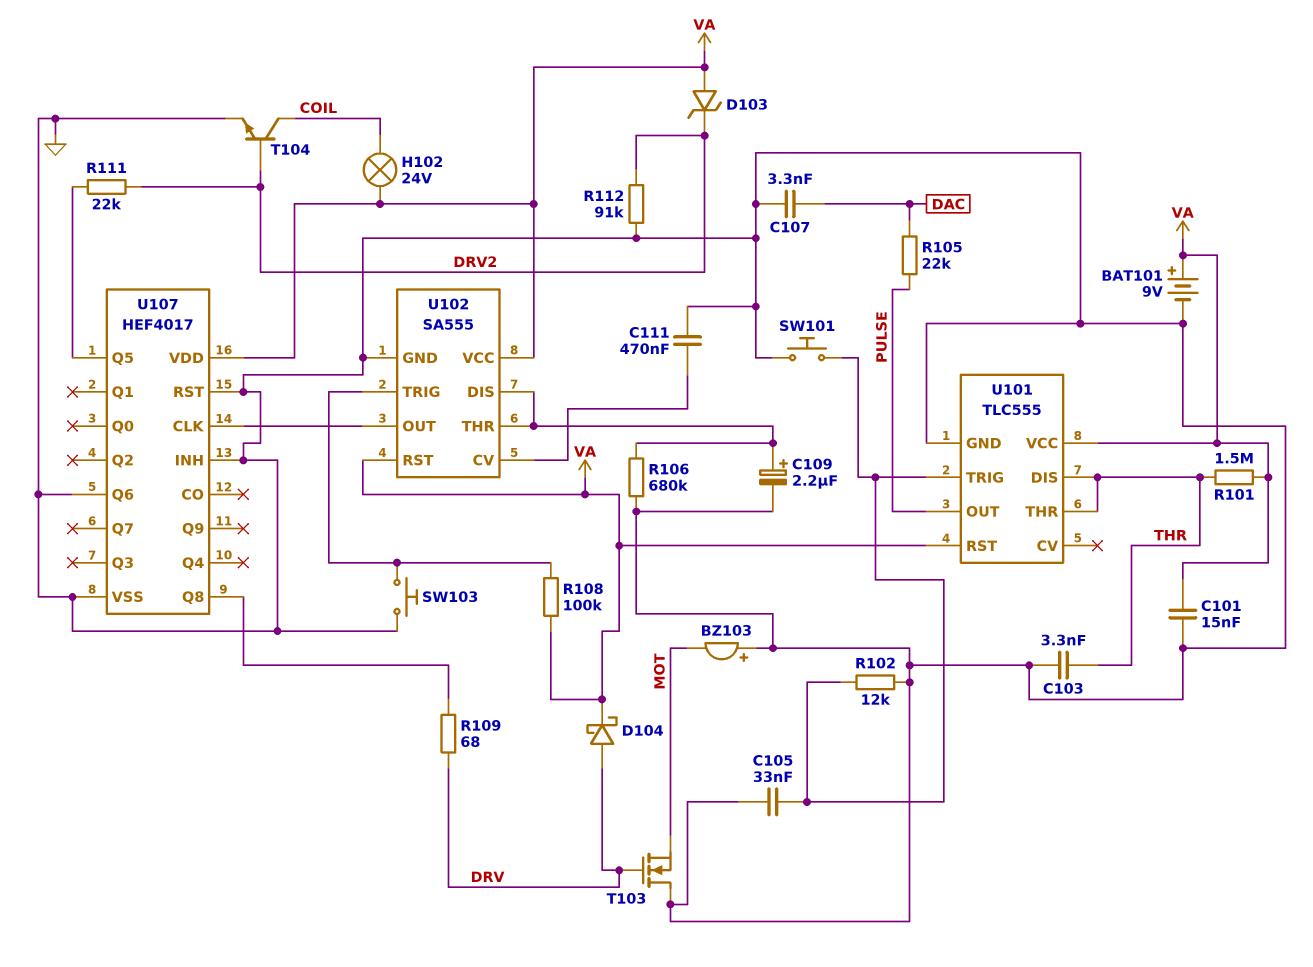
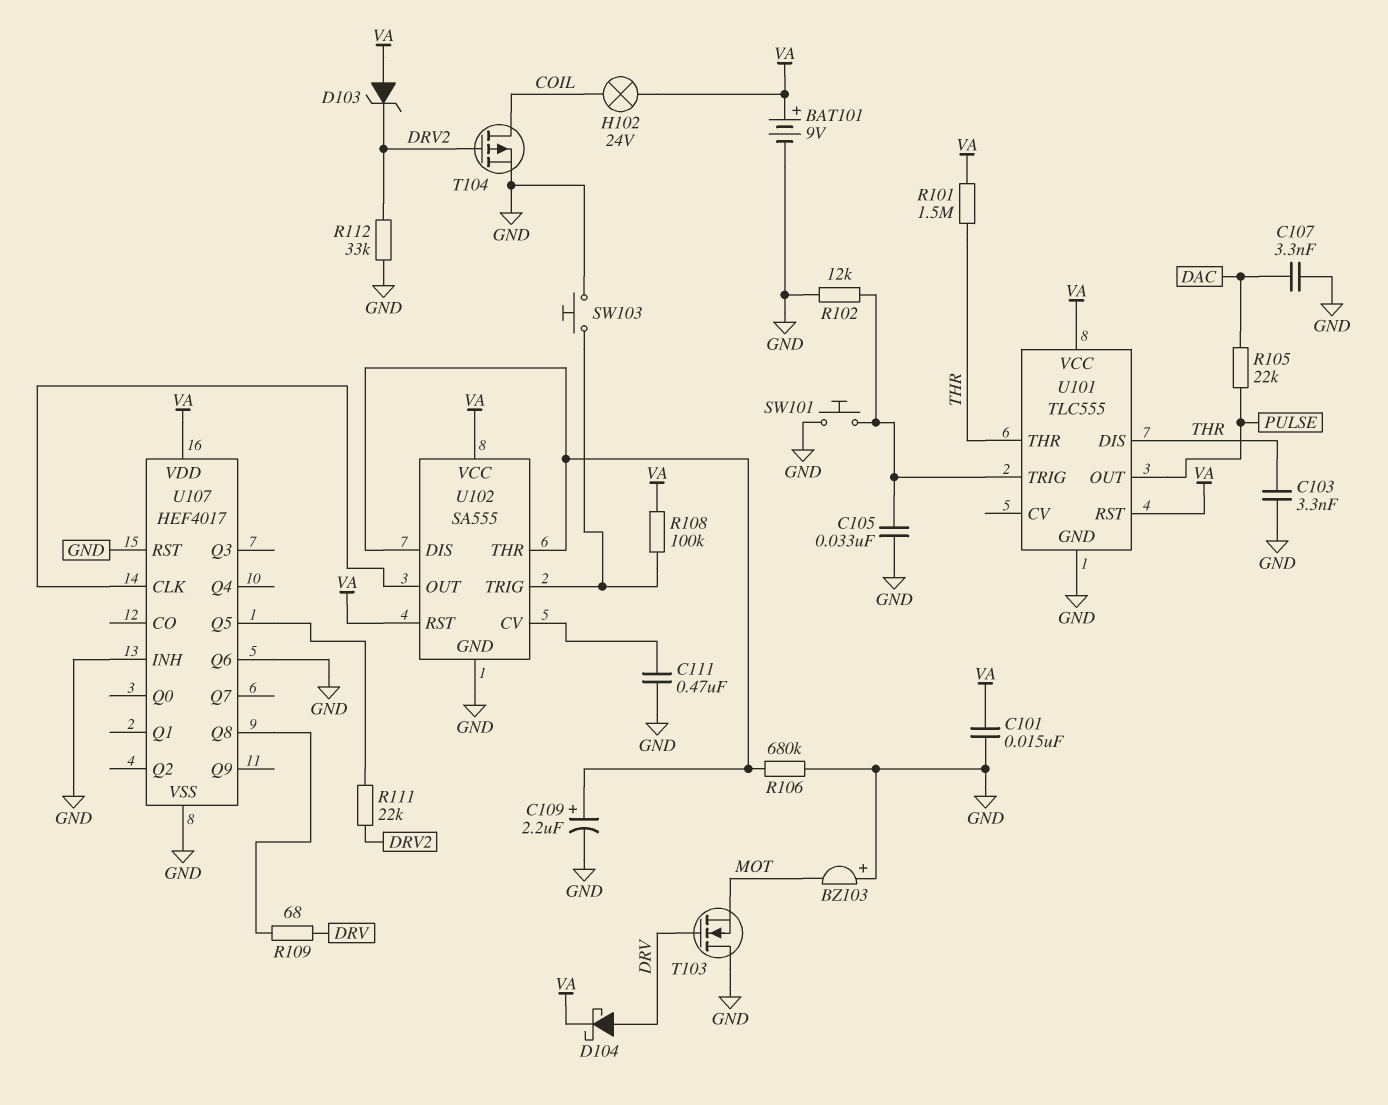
R112: 91k (DRV2, GND) -> 33k (DRV2, GND)
T104: NPN (B DRV2, C COIL, E GND) -> PMOS (G DRV2, D COIL, S GND)

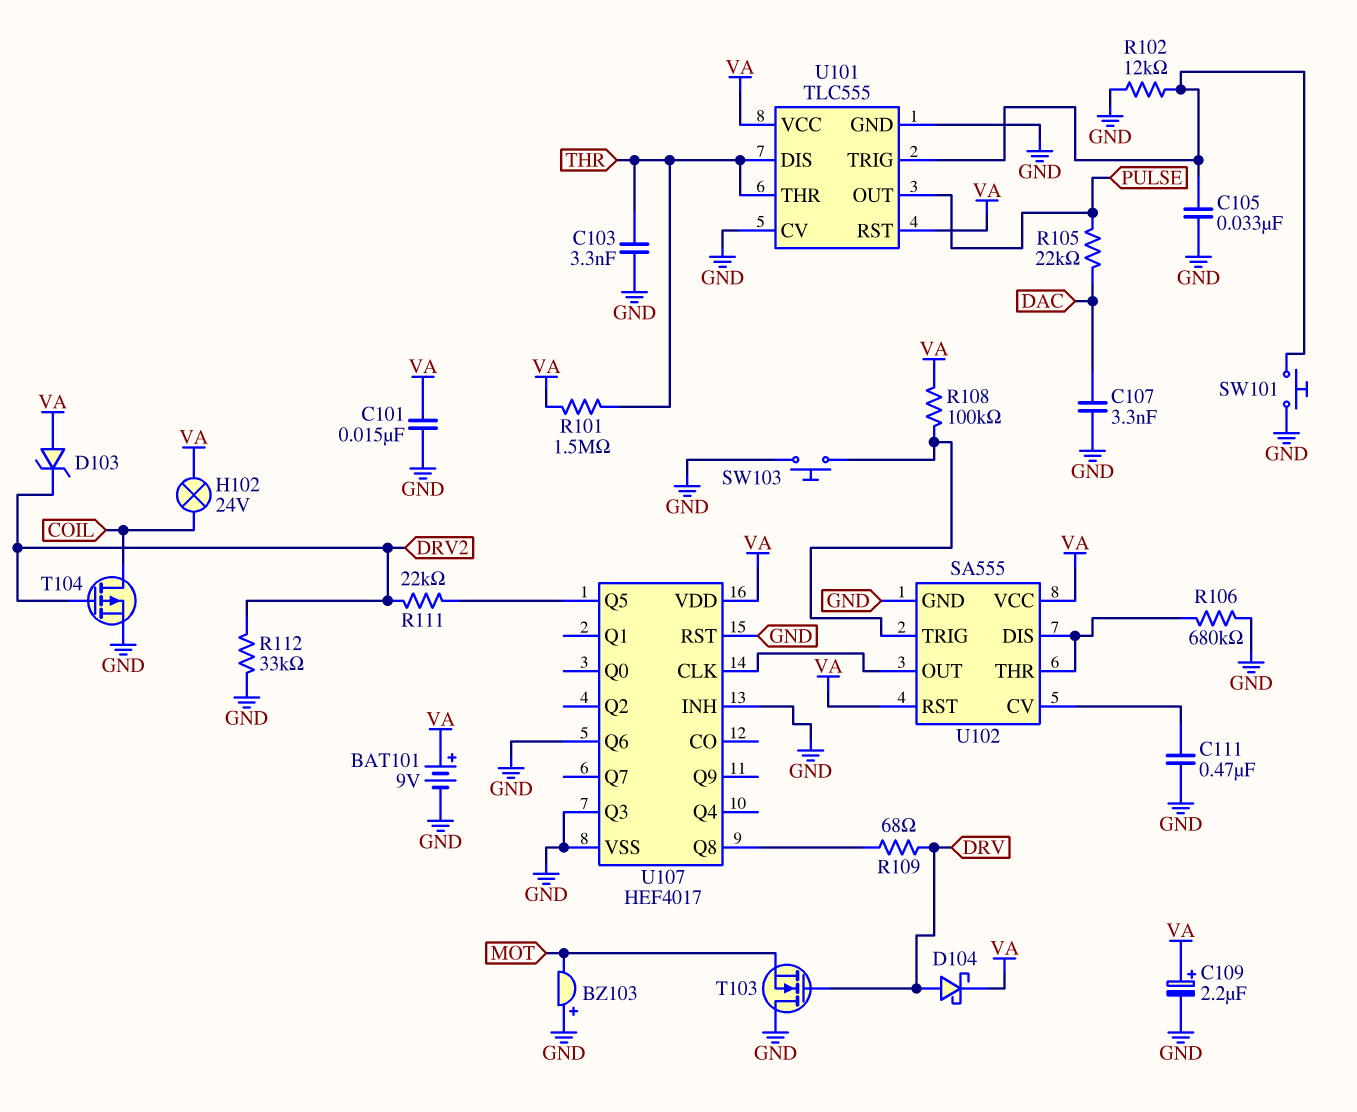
C109: 2.2uF (plus U102/DIS, minus GND) -> 2.2uF (plus VA, minus GND)
U101 pin CV: none -> GND
U107 pin Q3: none -> GND

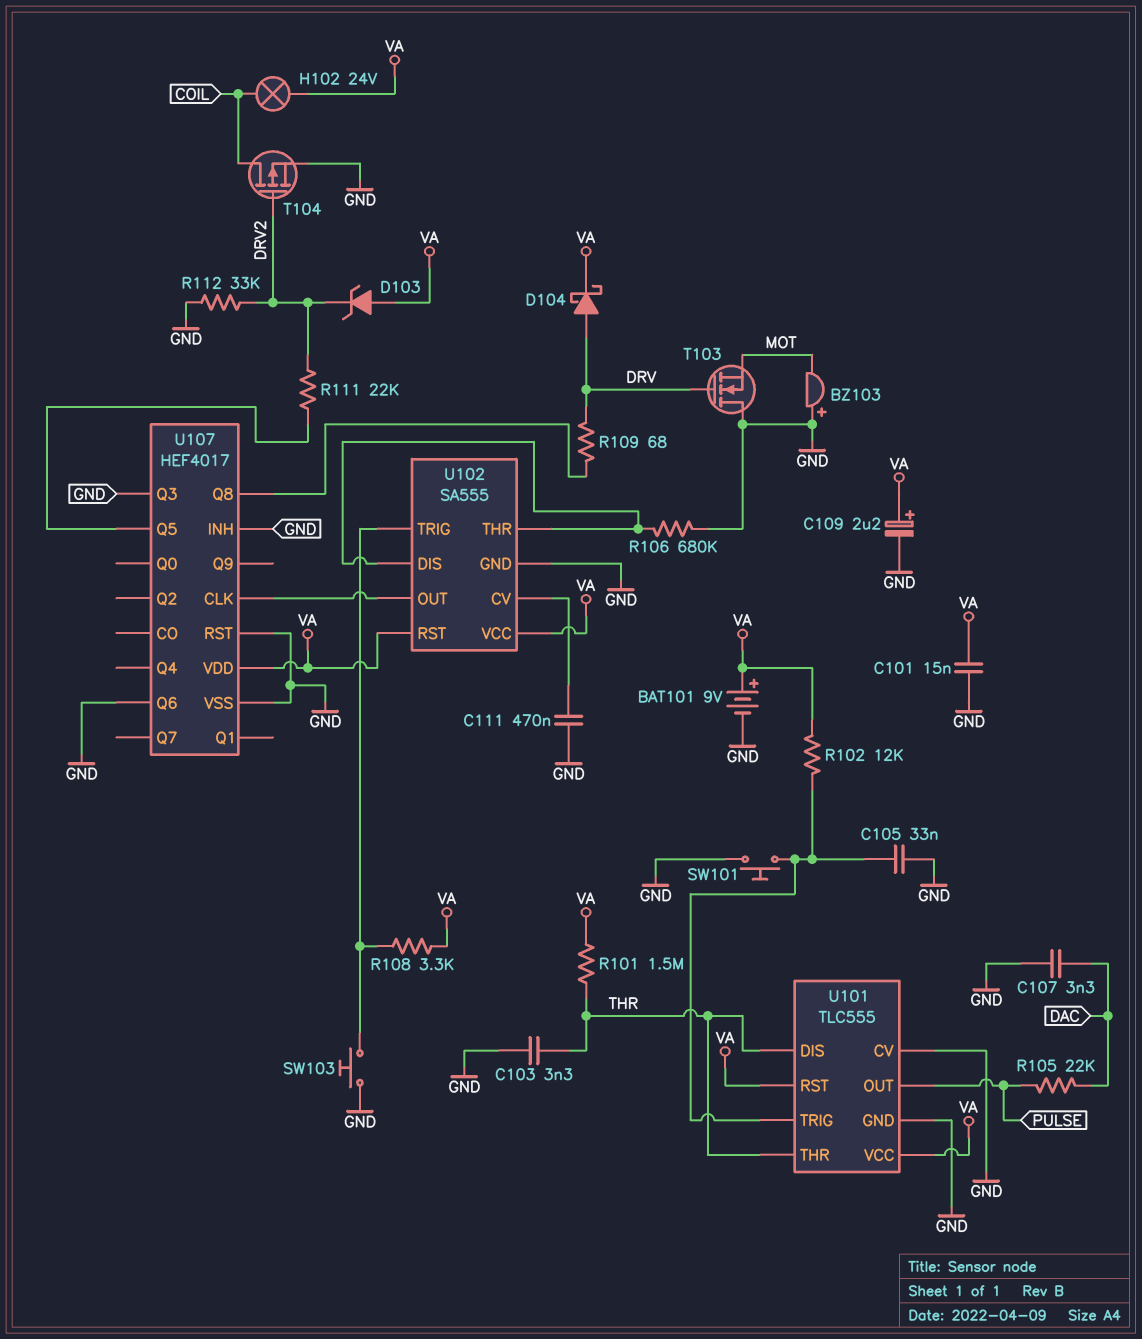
R102: 12k (GND, U101/TRIG) -> 12k (U101/TRIG, VA)
R108: 100k (U102/TRIG, VA) -> 3.3k (U102/TRIG, VA)

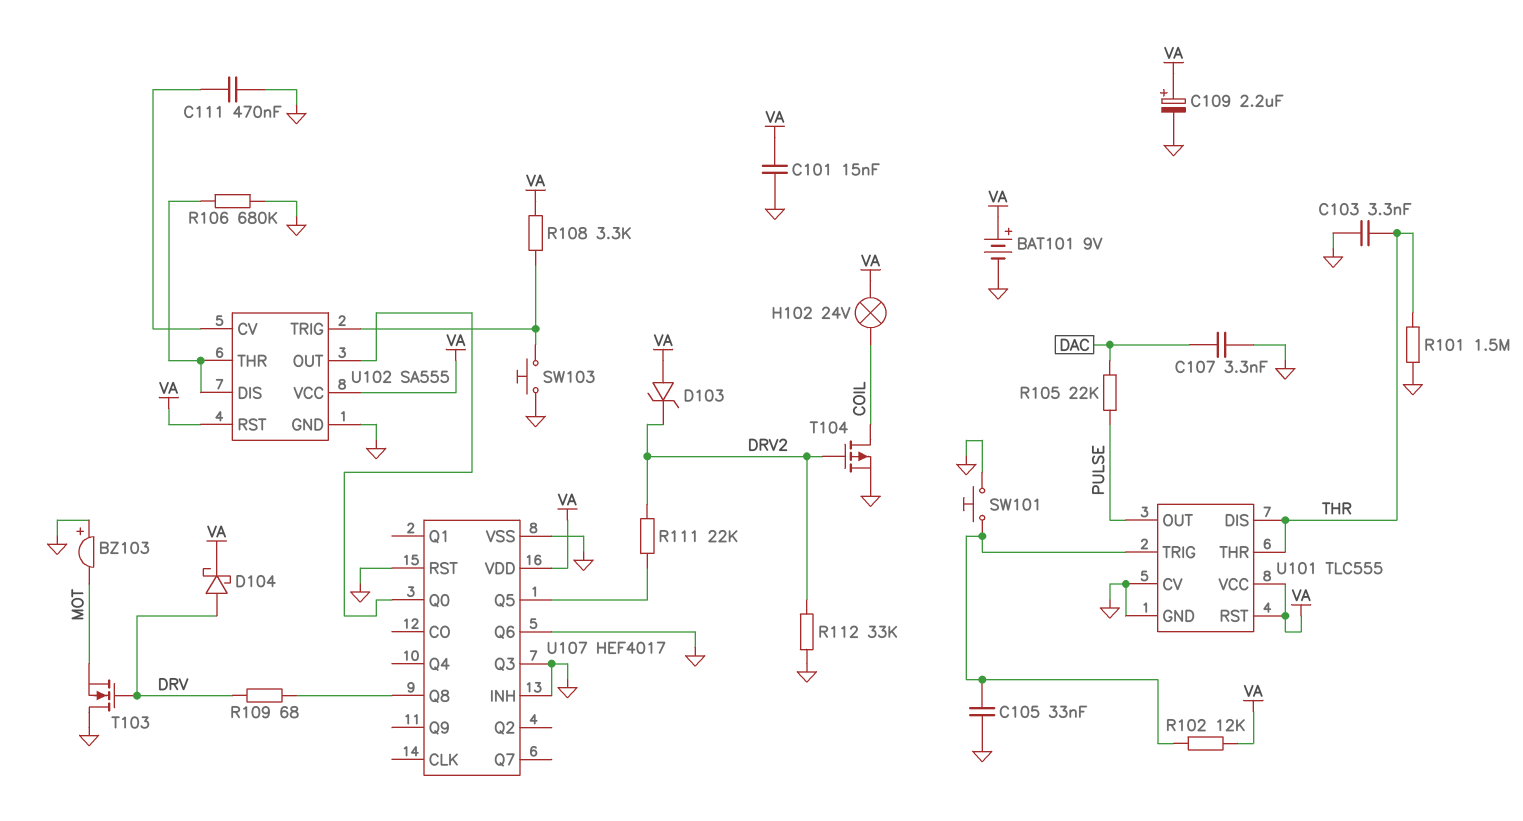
R101: 1.5M (THR, VA) -> 1.5M (GND, THR)
U107 pin CLK: U102/OUT -> none
U107 pin Q0: none -> U102/OUT

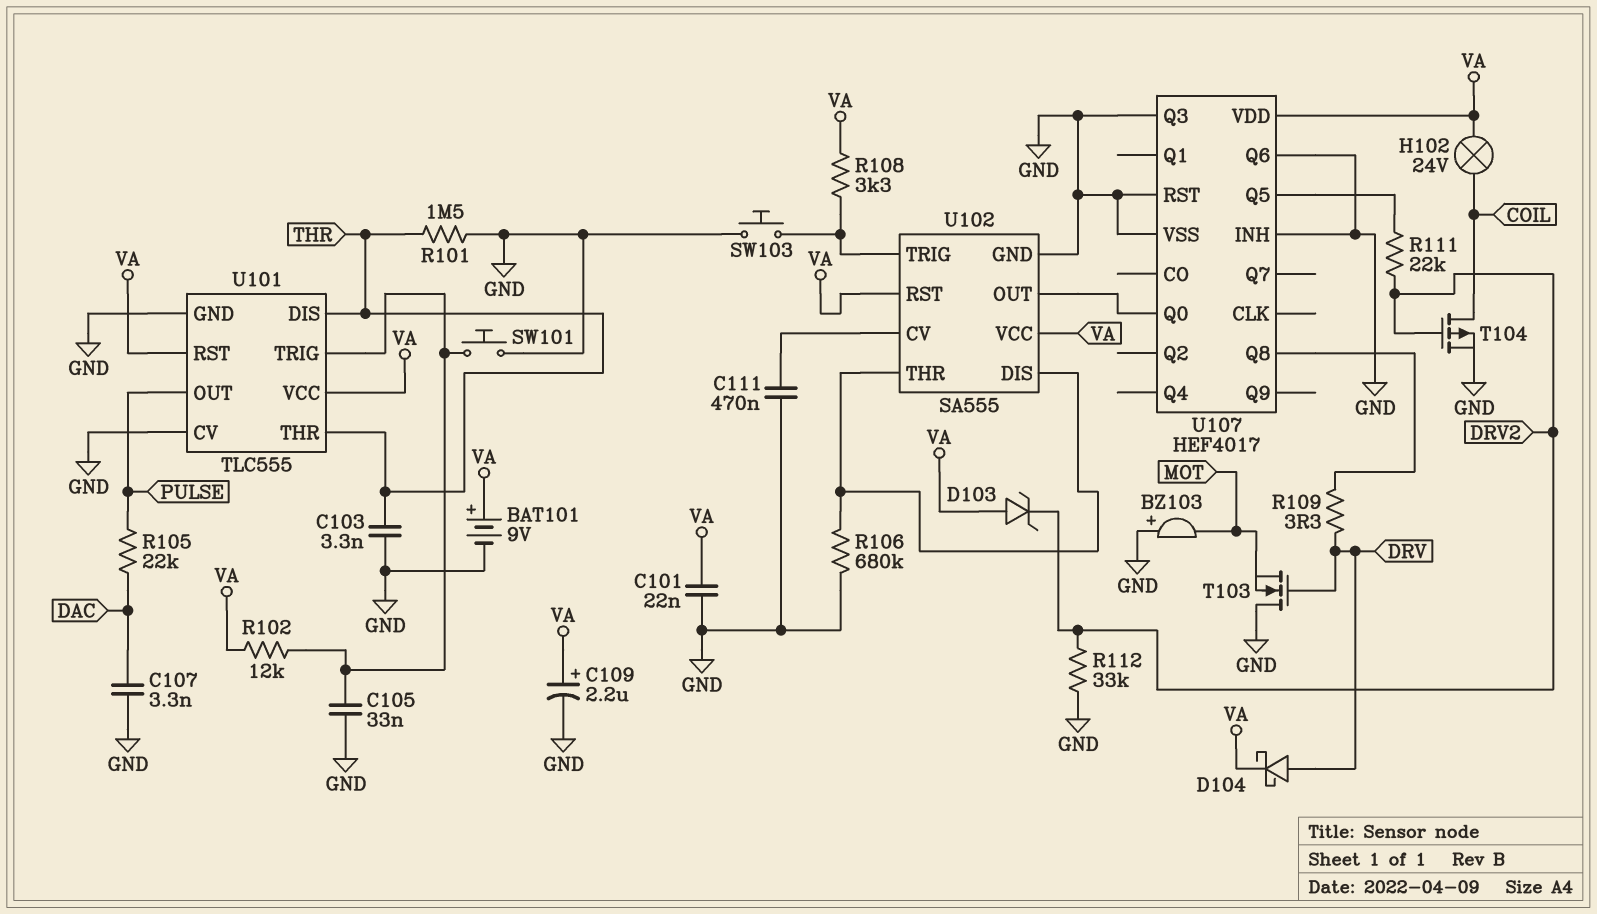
C101: 15nF (GND, VA) -> 22nF (GND, VA)
R109: 68 (DRV, U107/Q8) -> 3.3 (DRV, U107/Q8)

